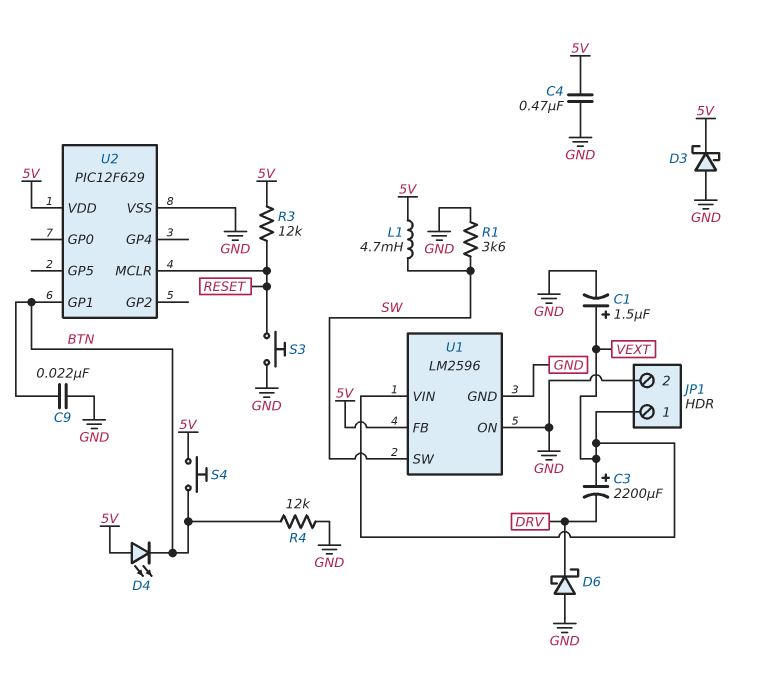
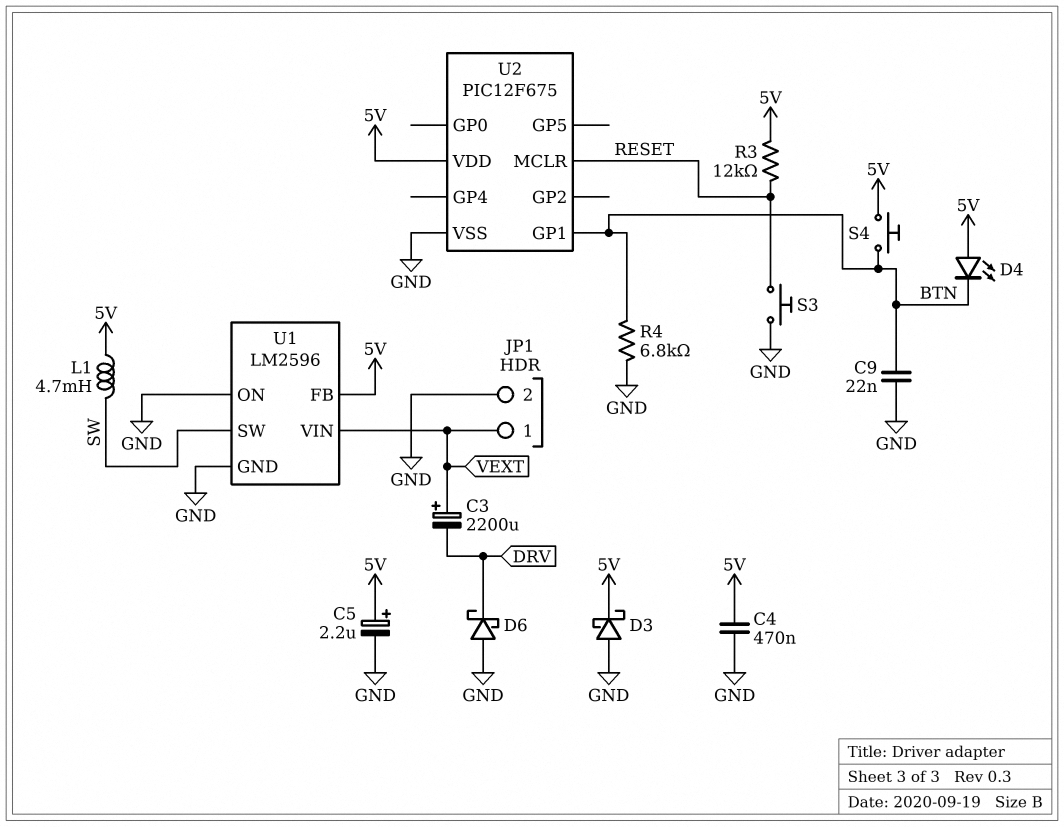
C1: 1.5uF (plus VEXT, minus GND) -> none
C5: none -> 2.2uF (plus 5V, minus GND)
R1: 3.6k (GND, SW) -> none
R4: 12k (BTN, GND) -> 6.8k (BTN, GND)
U2: PIC12F629 -> PIC12F675

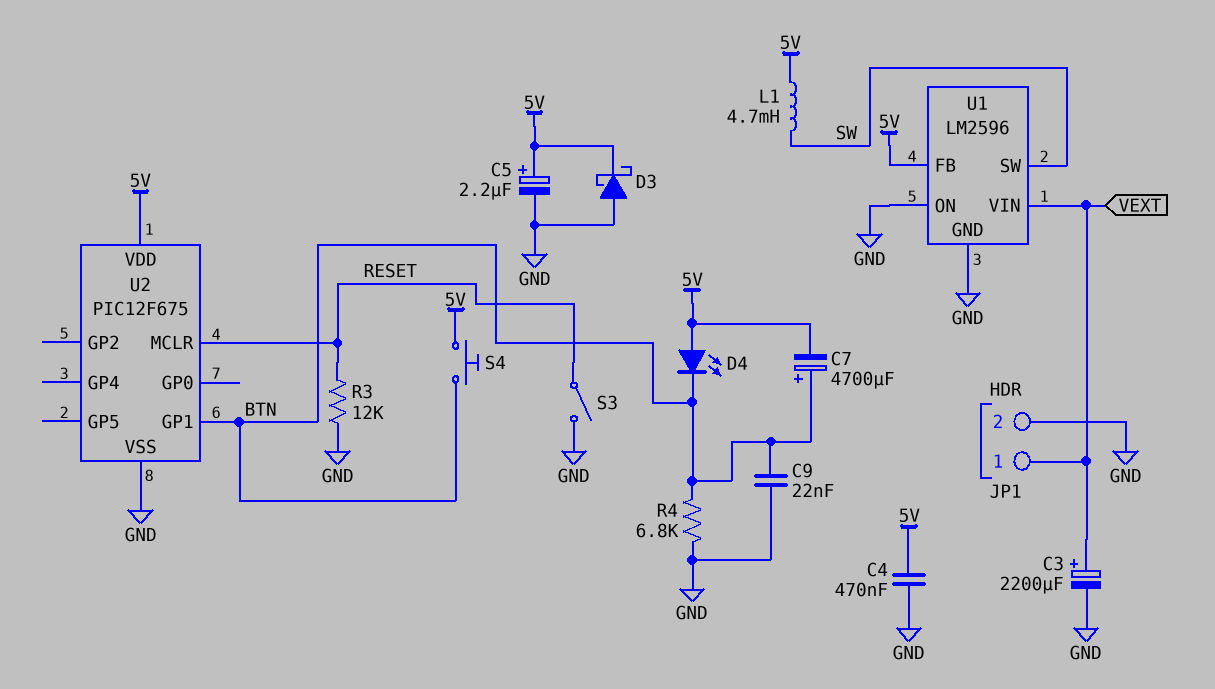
C3: 2200uF (plus VEXT, minus DRV) -> 2200uF (plus VEXT, minus GND)
C7: none -> 4700uF (plus BTN, minus 5V)
D6: schottky (A GND, K DRV) -> none
R3: 12k (5V, RESET) -> 12k (GND, RESET)
S3: button (GND, RESET) -> switch (GND, RESET)

